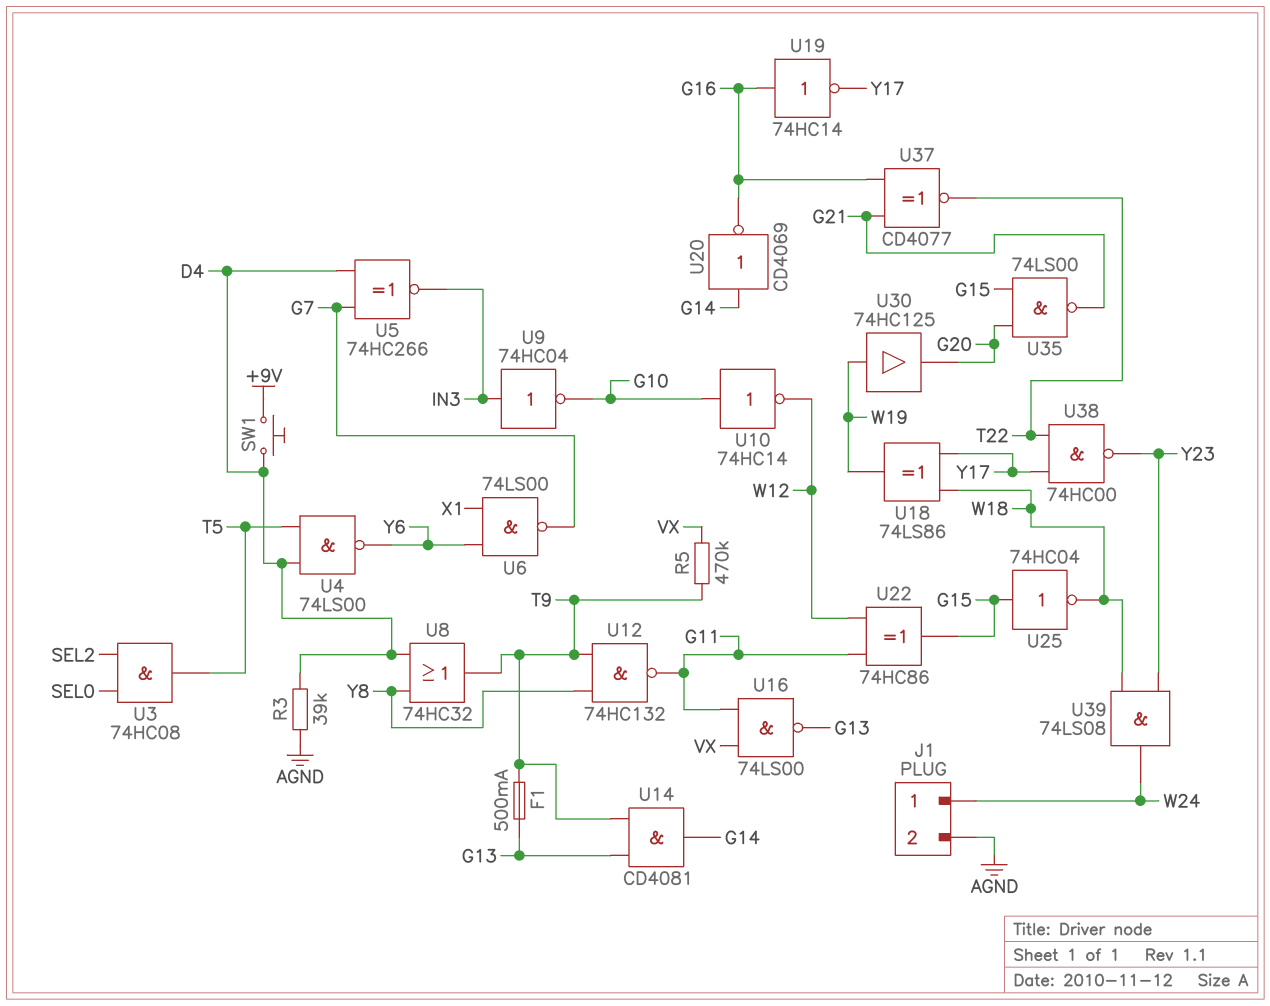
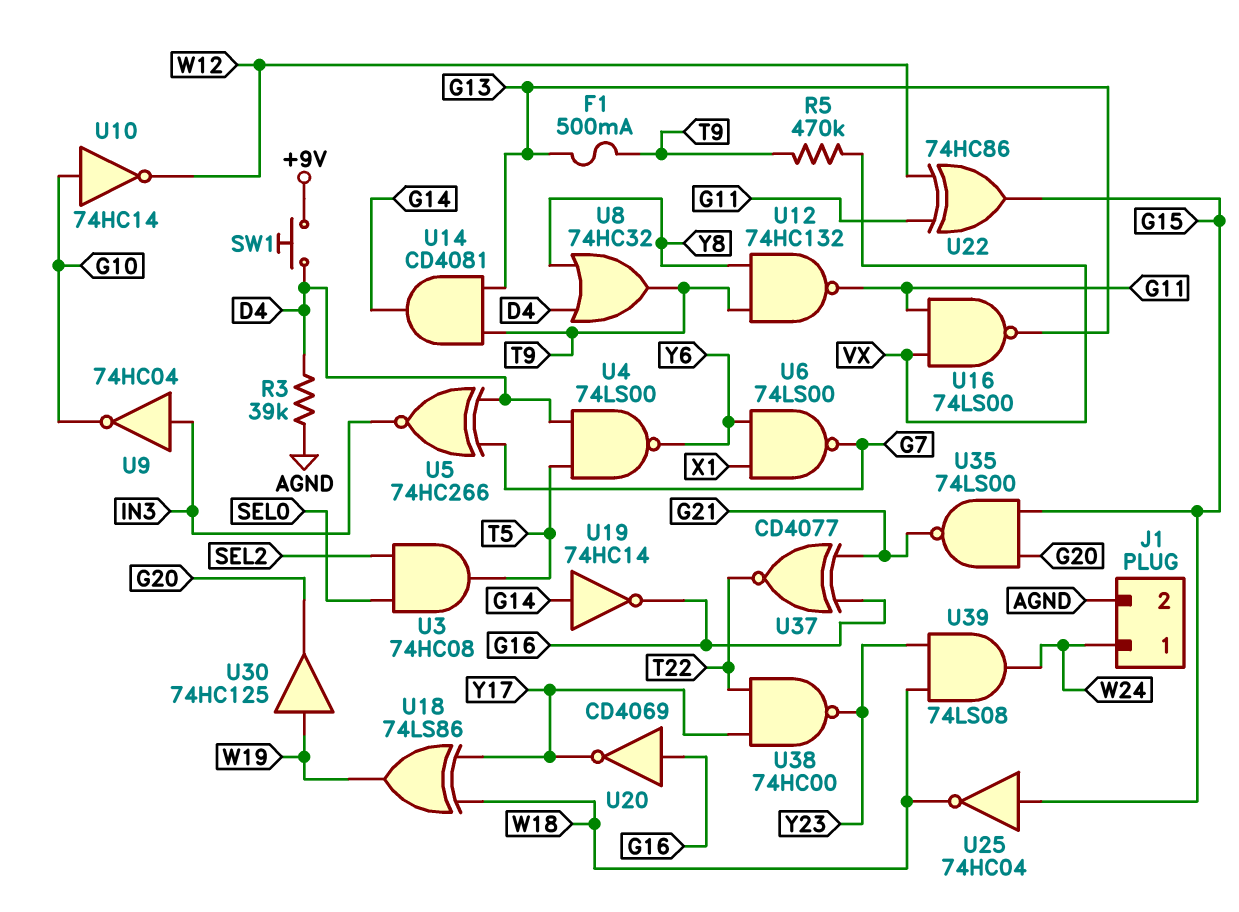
U19: NOT 74HC14 (in G16, out Y17) -> NOT 74HC14 (in G14, out G16)
U20: NOT CD4069 (in G14, out G16) -> NOT CD4069 (in G16, out Y17)

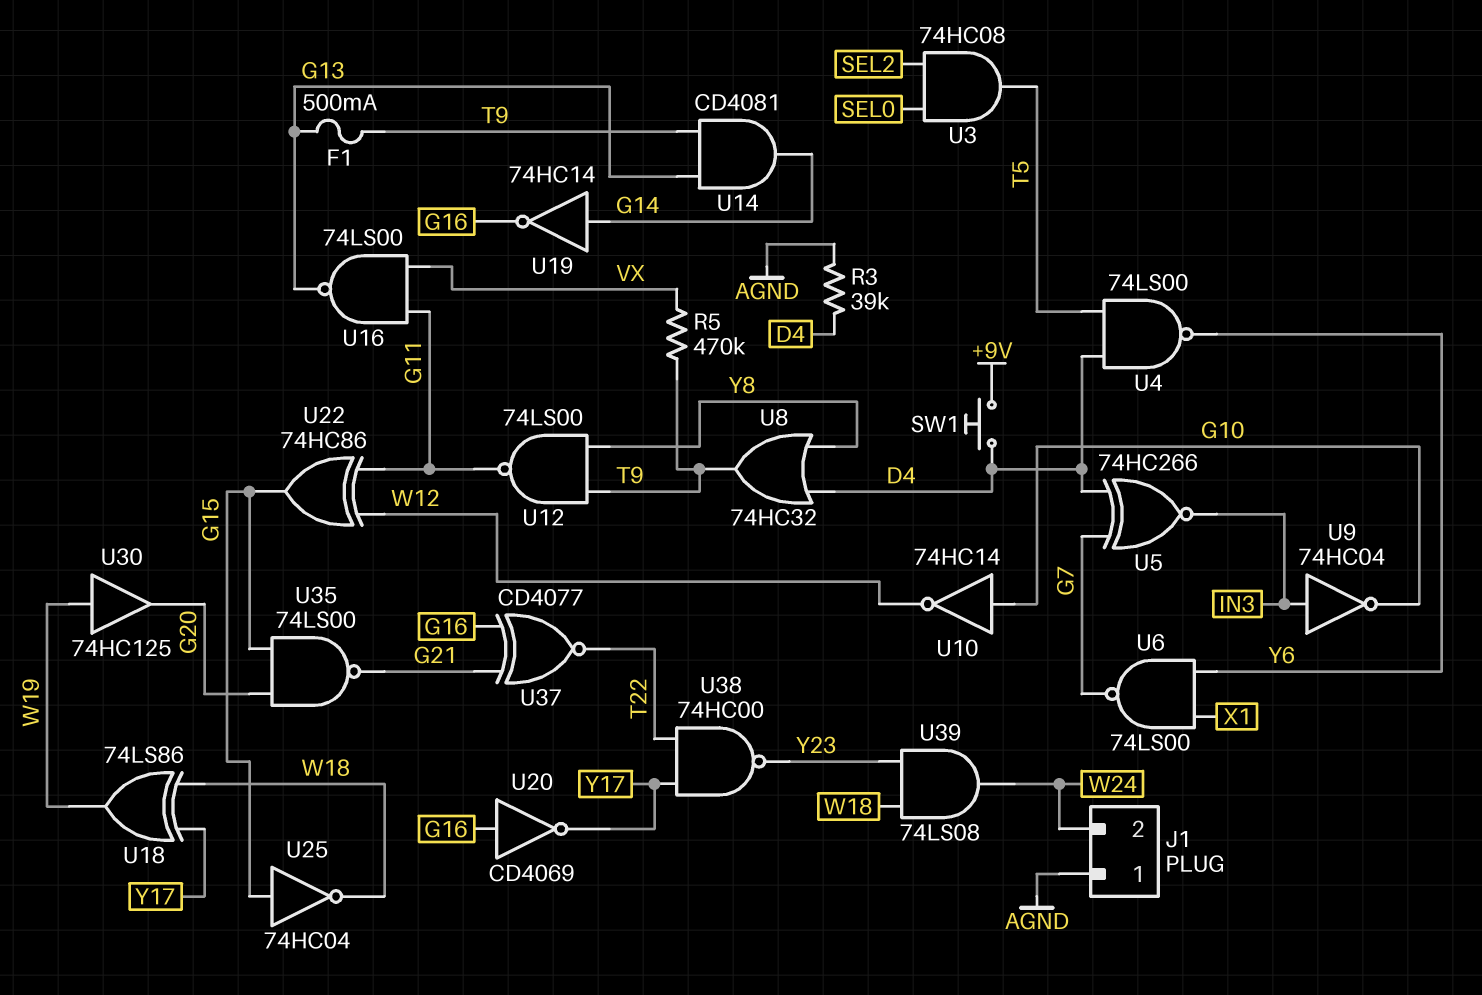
J1 pin 1: W24 -> AGND
J1 pin 2: AGND -> W24
U12: NAND 74HC132 (in T9, in Y8, out G11) -> NAND 74LS00 (in T9, in Y8, out G11)

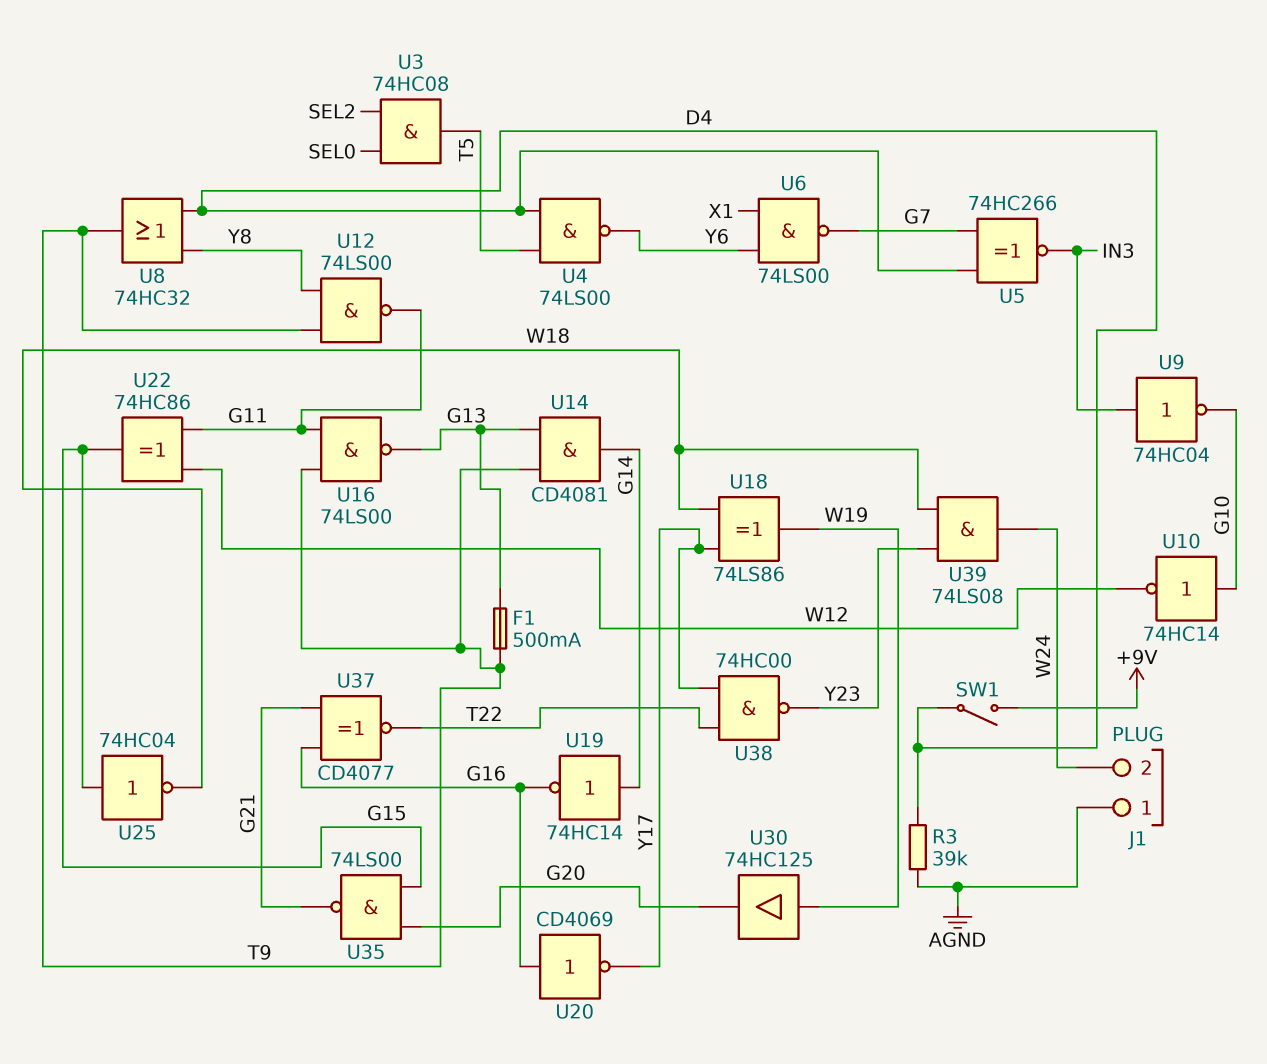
R5: 470k (T9, VX) -> none
SW1: button (+9V, D4) -> switch (+9V, D4)
U16: NAND 74LS00 (in G11, in VX, out G13) -> NAND 74LS00 (in G11, in T9, out G13)

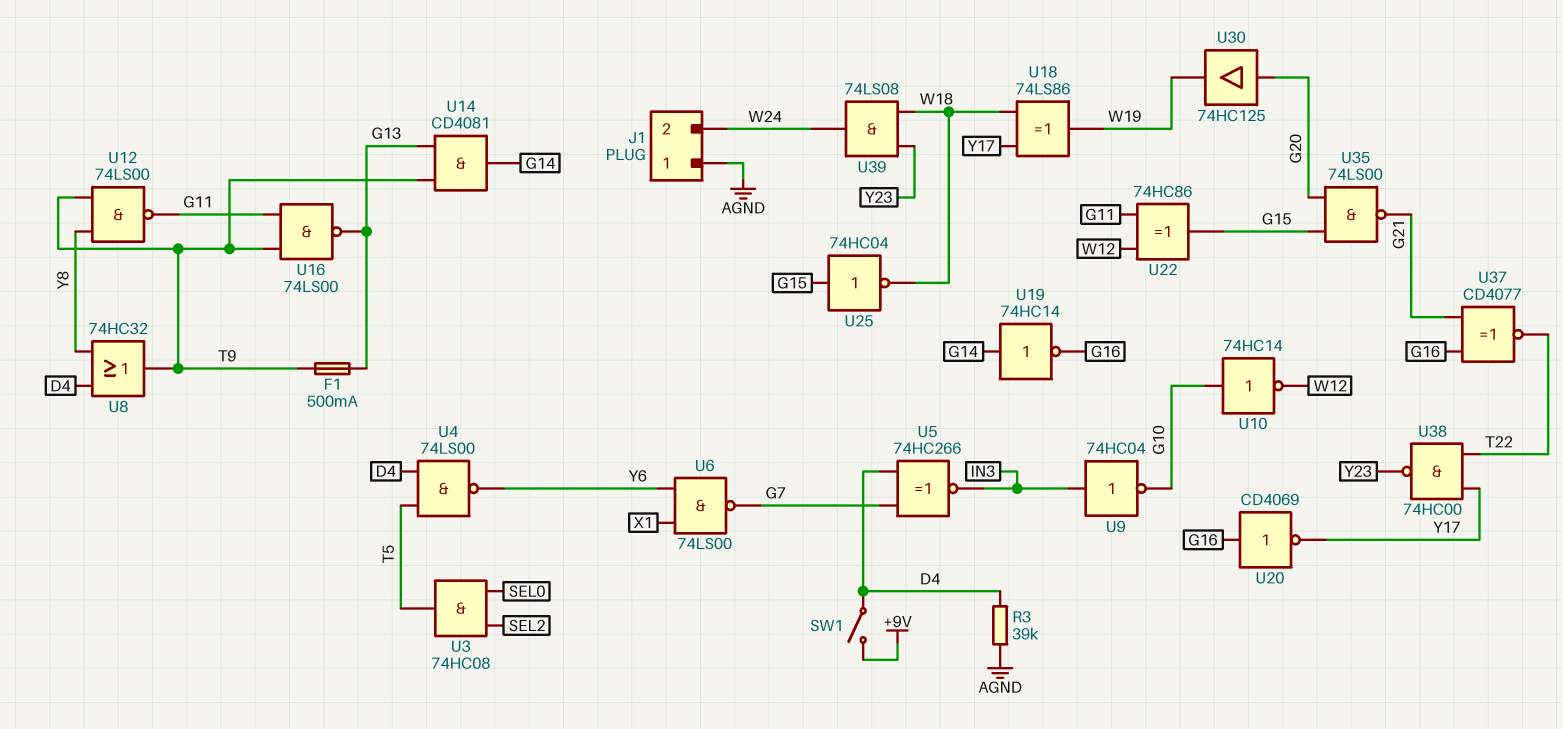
U30: buffer 74HC125 (in W19, out G20) -> buffer 74HC125 (in G20, out W19)

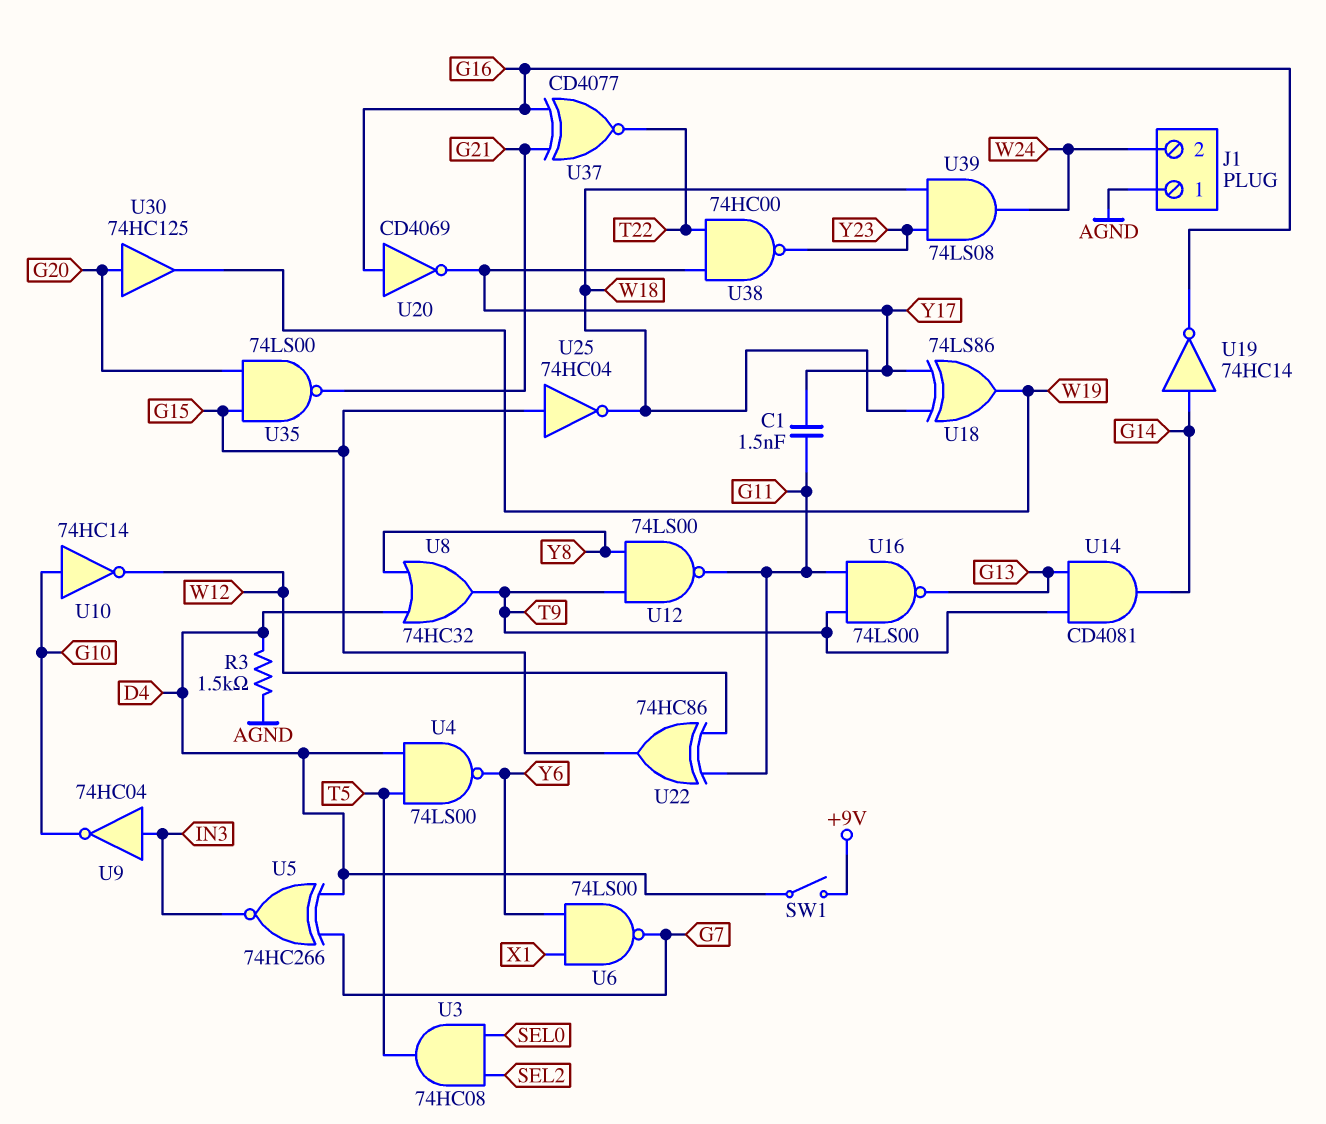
C1: none -> 1.5nF (G11, Y17)
F1: 500mA (G13, T9) -> none
R3: 39k (AGND, D4) -> 1.5k (AGND, D4)

